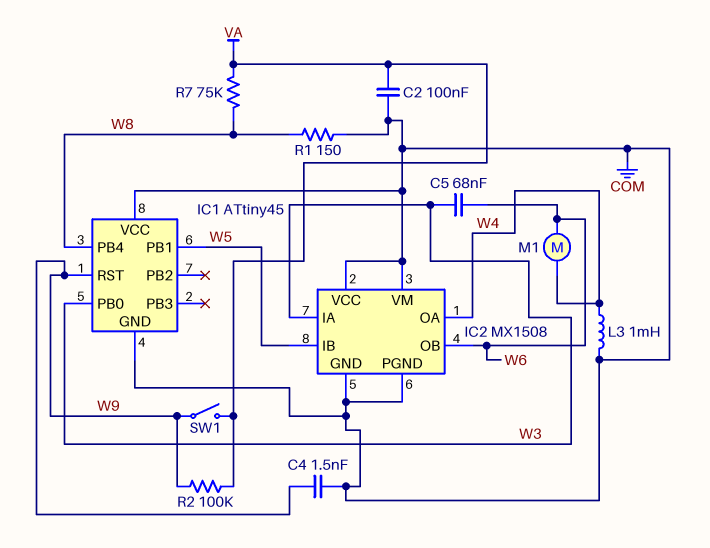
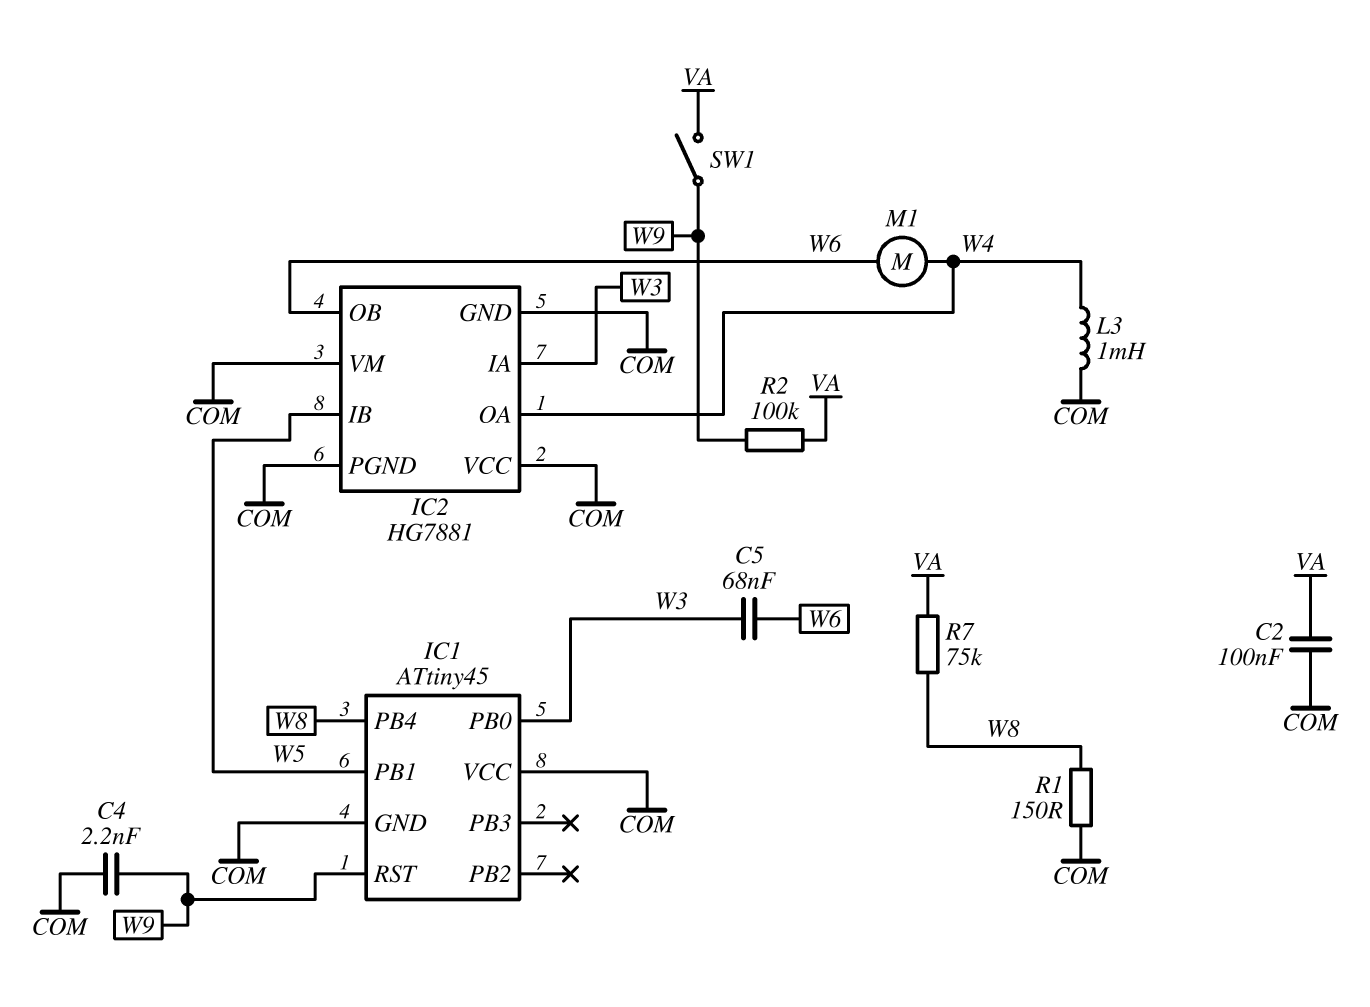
C4: 1.5nF (COM, W9) -> 2.2nF (COM, W9)
IC2: MX1508 -> HG7881

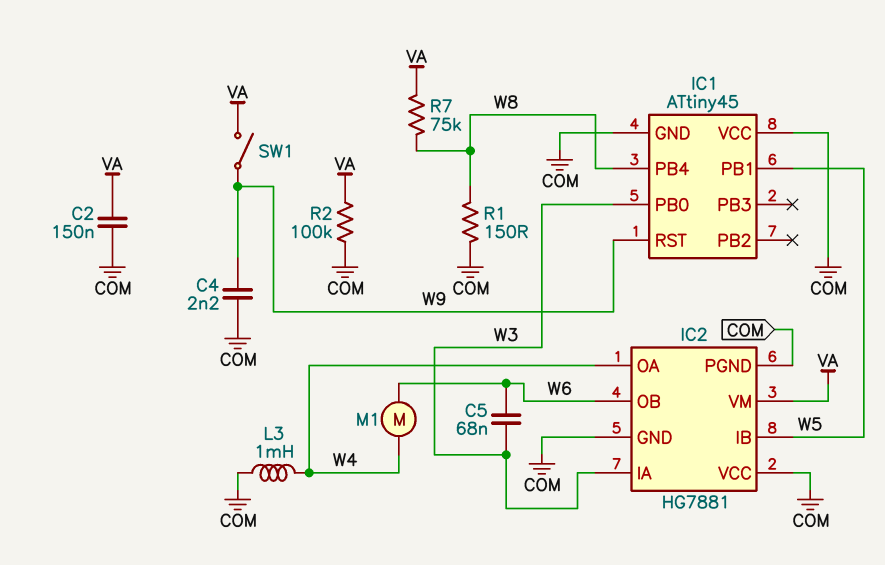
C2: 100nF (COM, VA) -> 150nF (COM, VA)
IC2 pin VM: COM -> VA
R2: 100k (VA, W9) -> 100k (COM, VA)

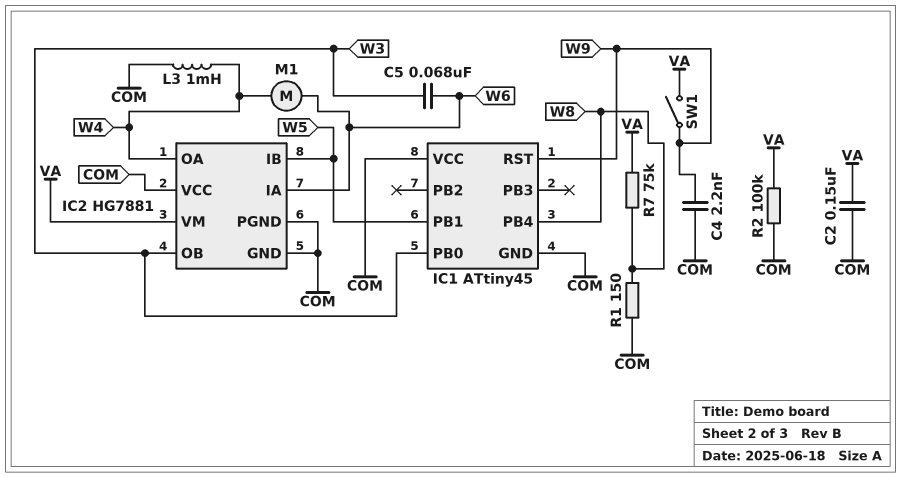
IC2 pin IA: W3 -> W6
IC2 pin OB: W6 -> W3

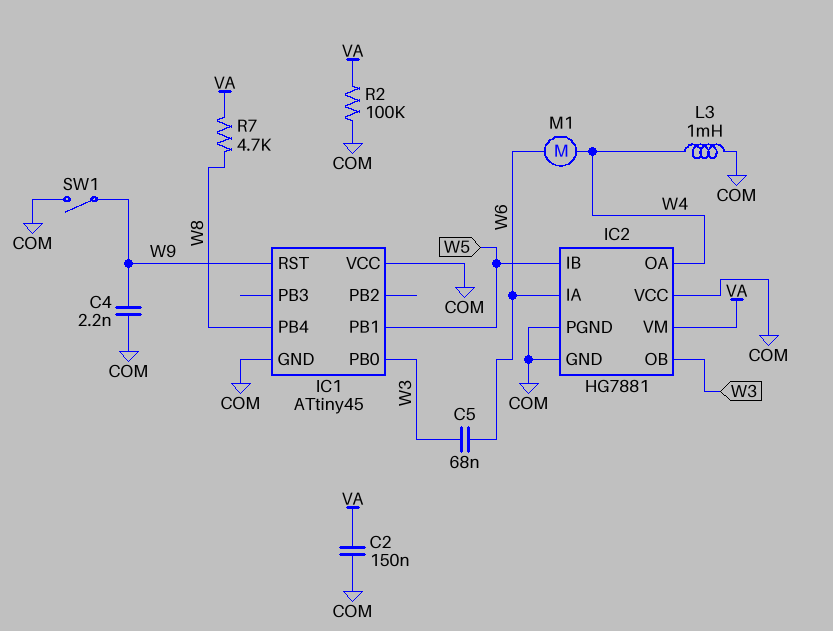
R1: 150 (COM, W8) -> none
R7: 75k (VA, W8) -> 4.7k (VA, W8)
SW1: switch (VA, W9) -> switch (COM, W9)

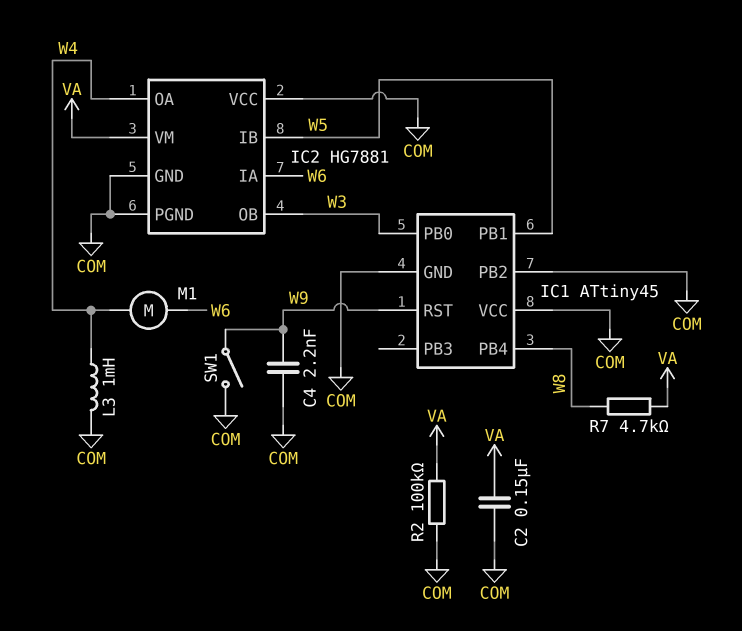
C5: 68nF (W3, W6) -> none
IC1 pin PB2: none -> COM

